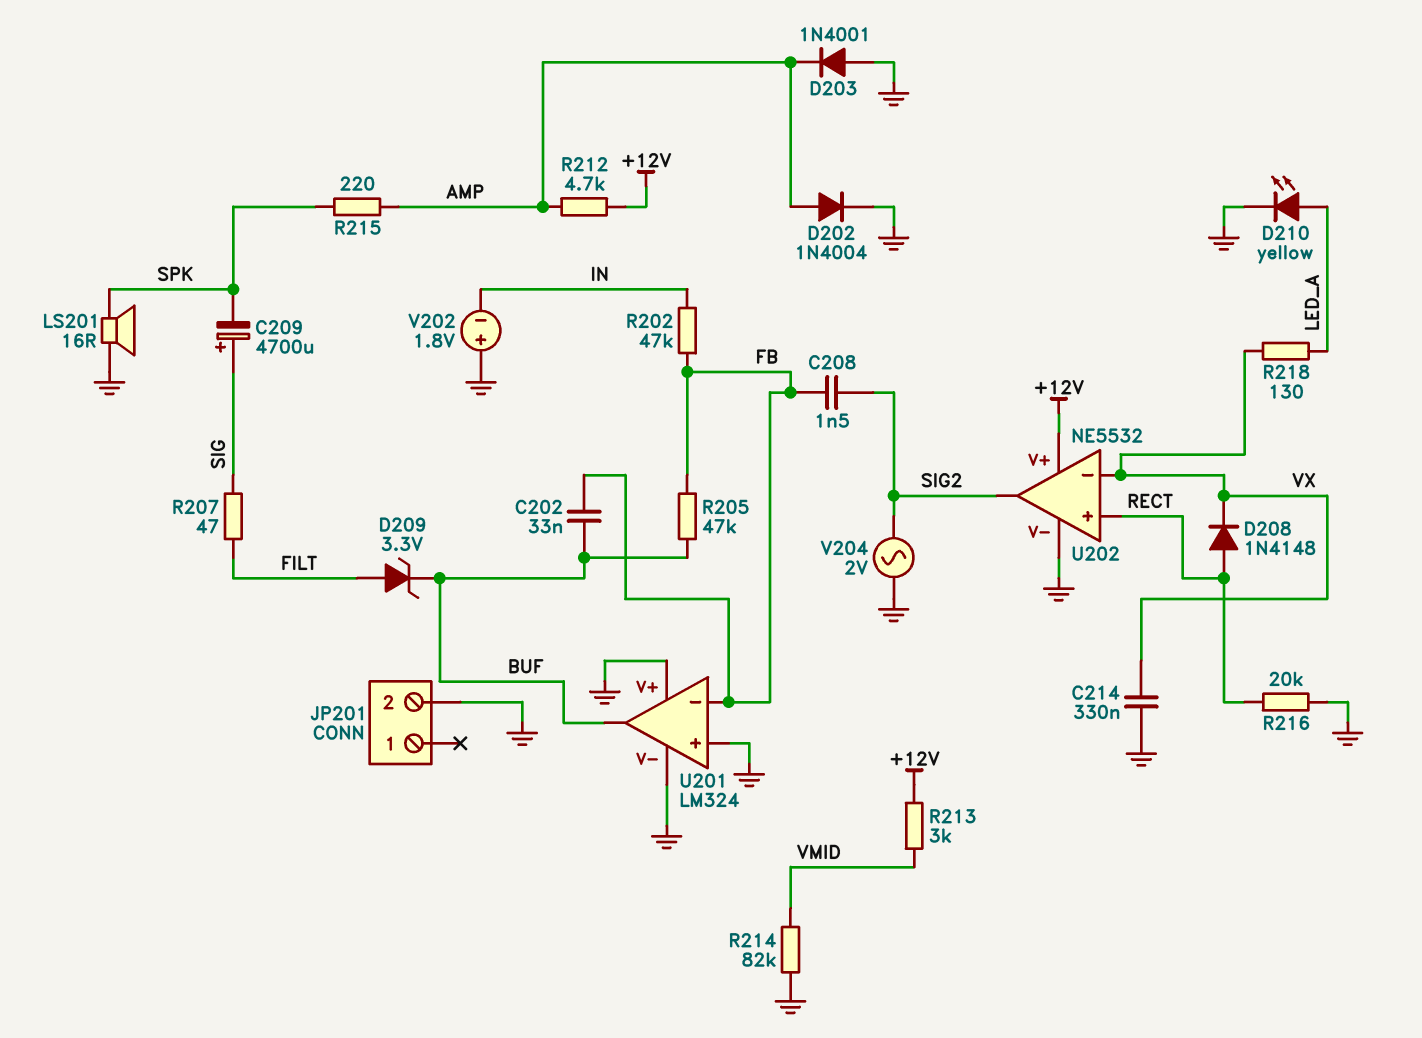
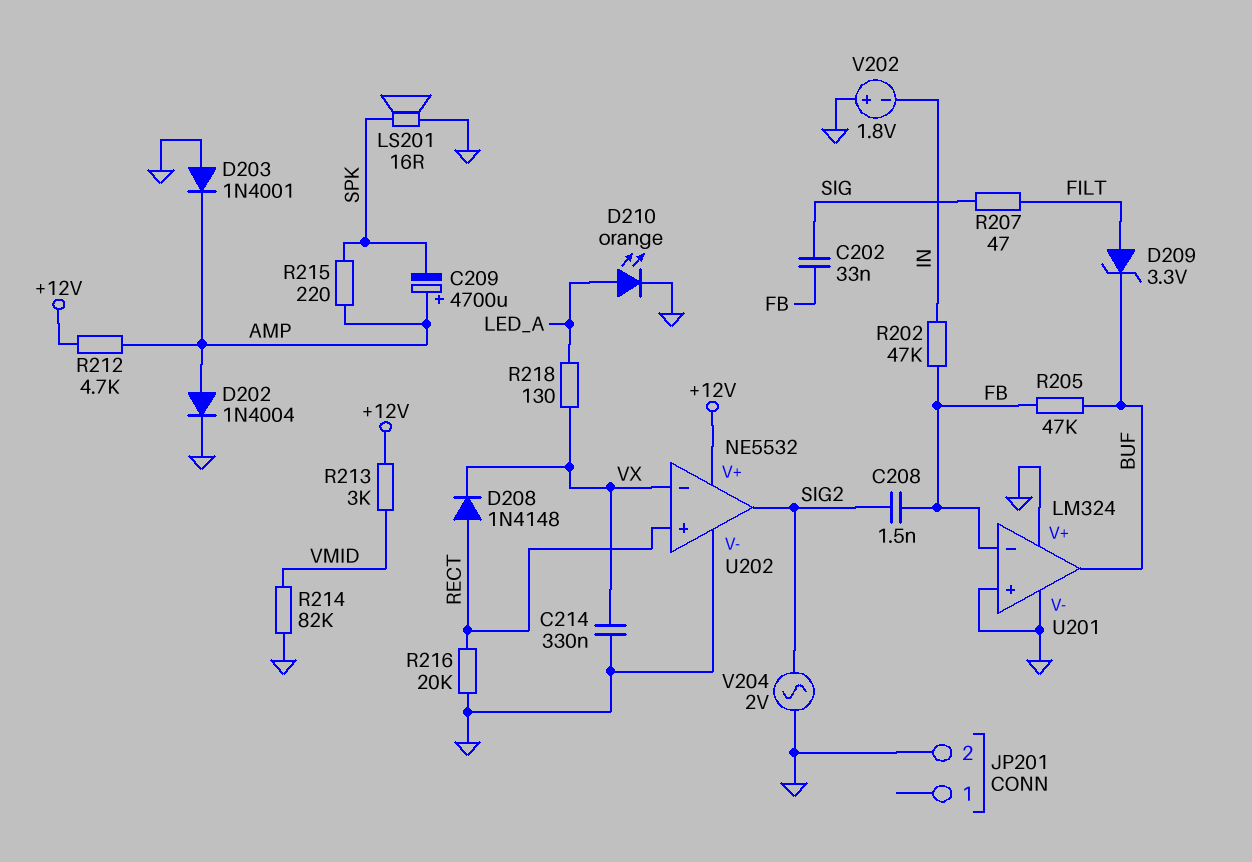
C202: 33nF (BUF, FB) -> 33nF (FB, SIG)
C209: 4700uF (plus SIG, minus SPK) -> 4700uF (plus AMP, minus SPK)
D210: LED yellow (A LED_A, K GND) -> LED orange (A LED_A, K GND)

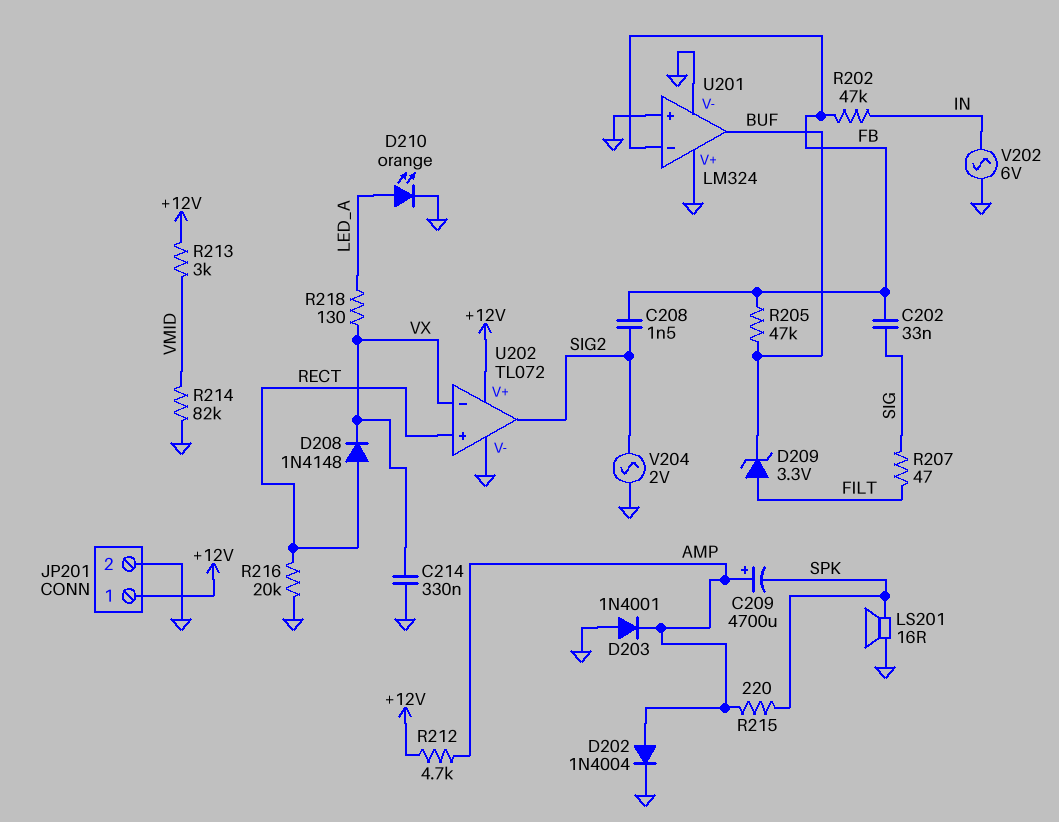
JP201 pin 1: none -> +12V
U202: NE5532 -> TL072
V202: 1.8V (plus GND, minus IN) -> AC 6V (GND, IN)

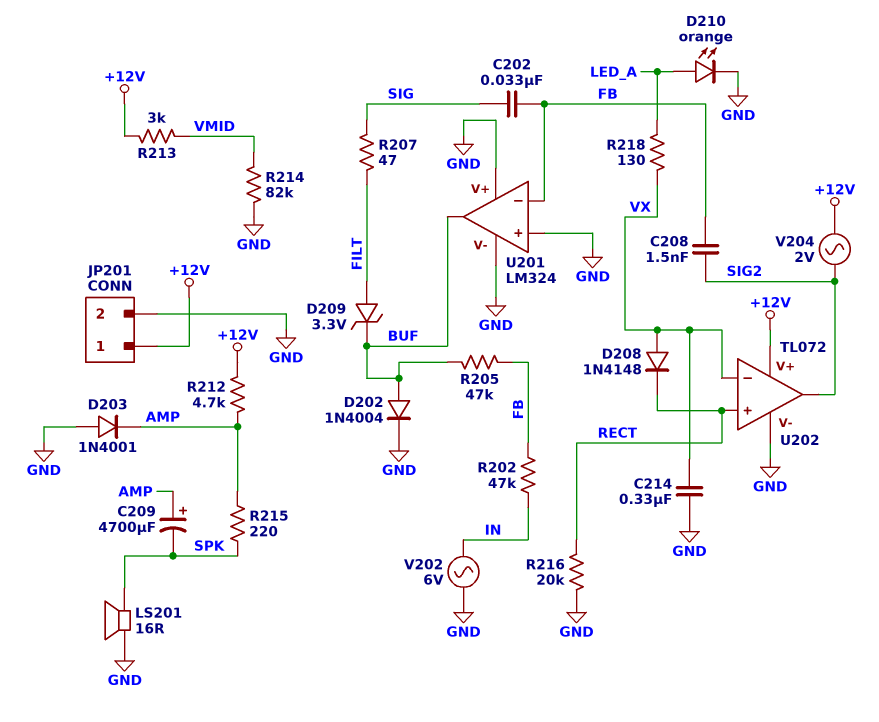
D202: diode 1N4004 (A AMP, K GND) -> diode 1N4004 (A BUF, K GND)
D208: diode 1N4148 (A RECT, K VX) -> diode 1N4148 (A VX, K RECT)
V204: AC 2V (GND, SIG2) -> AC 2V (+12V, SIG2)

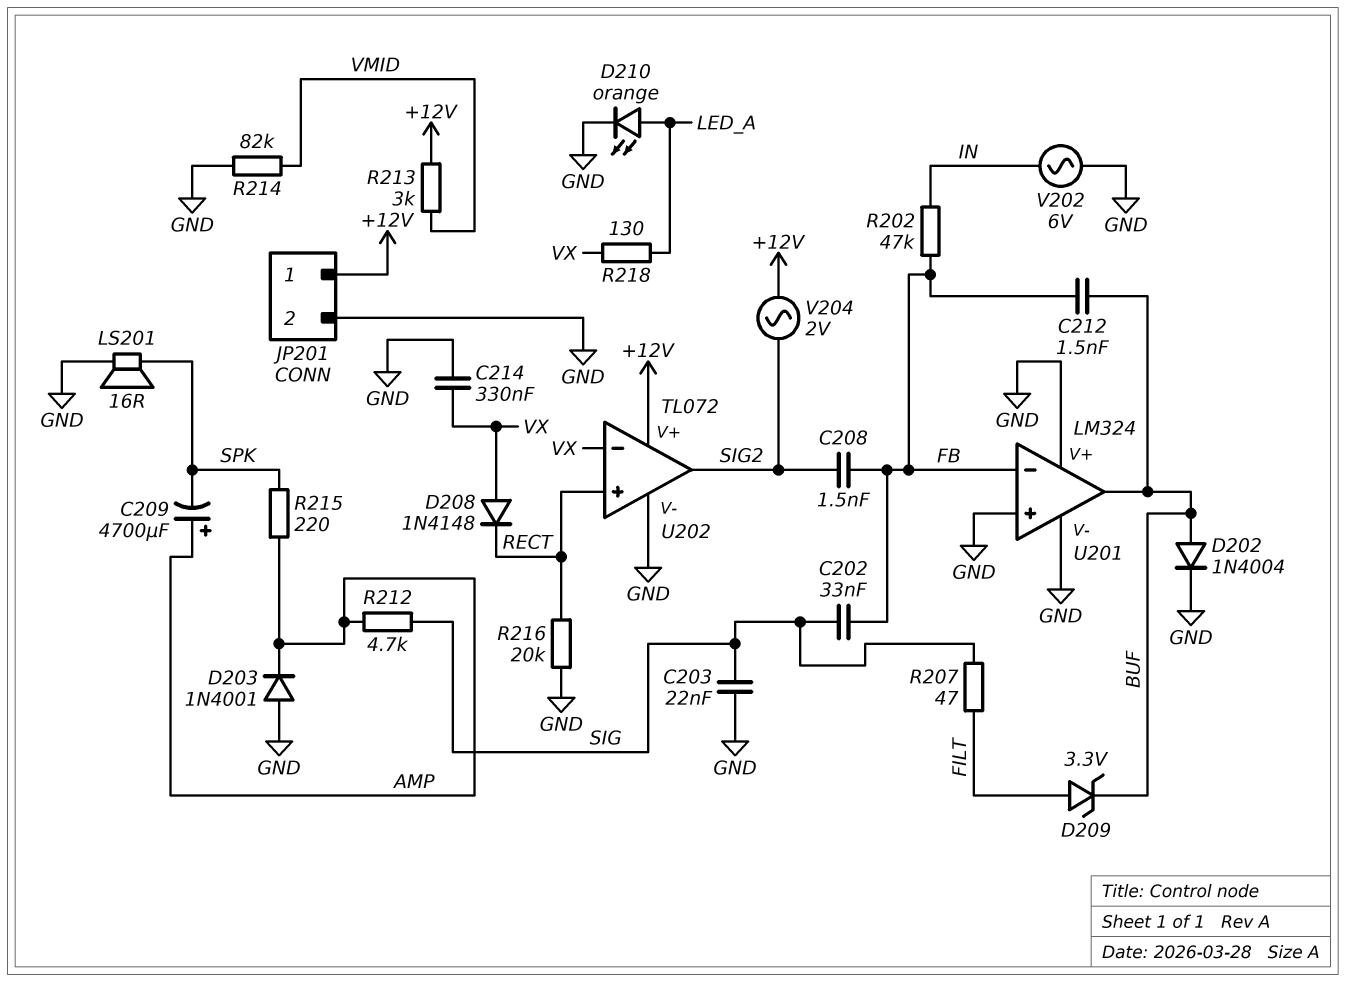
C203: none -> 22nF (GND, SIG)
C212: none -> 1.5nF (BUF, FB)
R205: 47k (BUF, FB) -> none
R212: 4.7k (+12V, AMP) -> 4.7k (AMP, SIG)

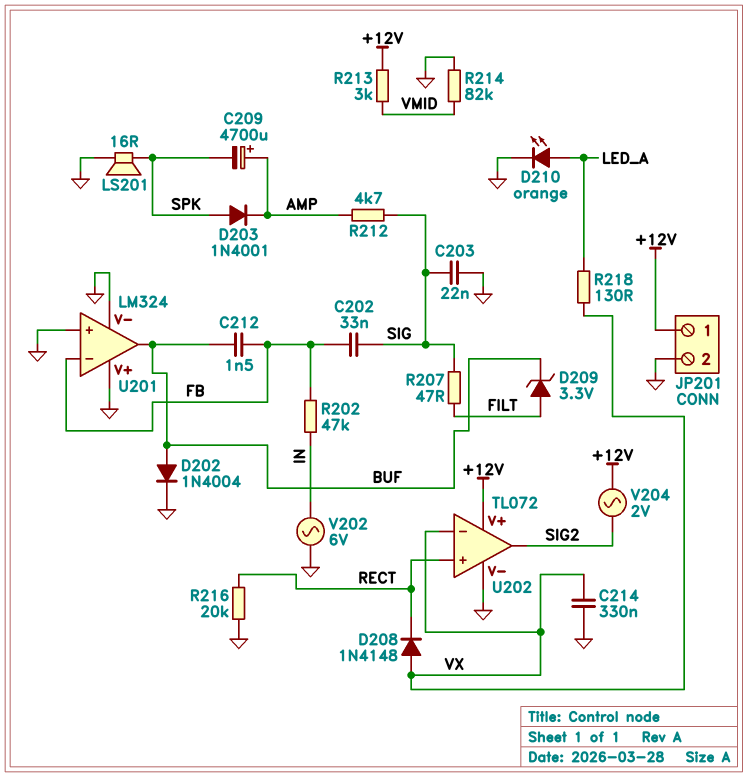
C208: 1.5nF (FB, SIG2) -> none
D203: diode 1N4001 (A GND, K AMP) -> diode 1N4001 (A SPK, K AMP)
R215: 220 (AMP, SPK) -> none

